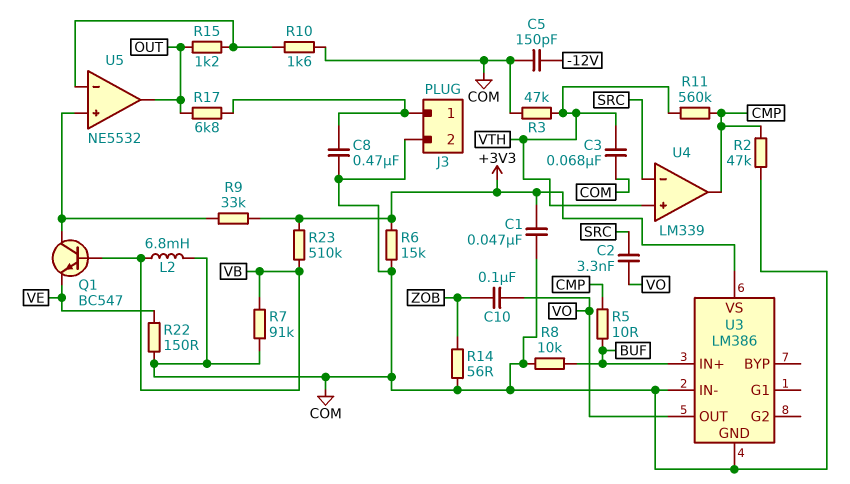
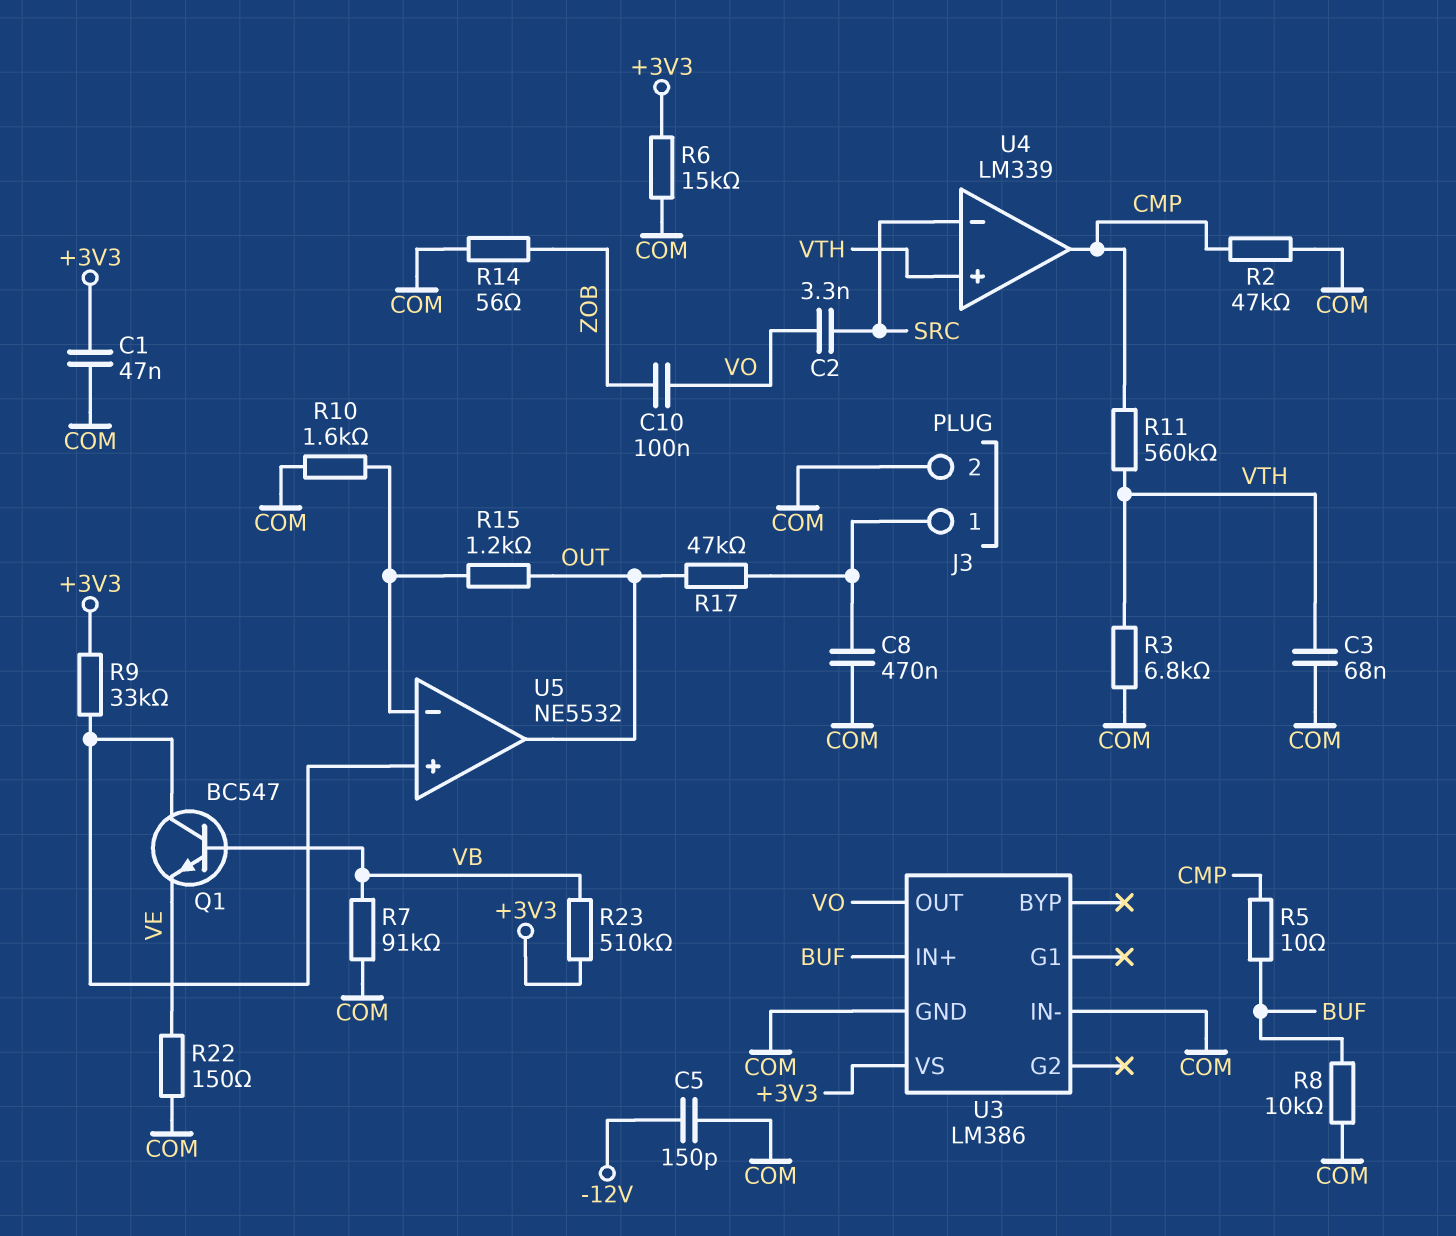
L2: 6.8mH (COM, VB) -> none
R3: 47k (COM, VTH) -> 6.8k (COM, VTH)
R17: 6.8k (J3/1, OUT) -> 47k (J3/1, OUT)

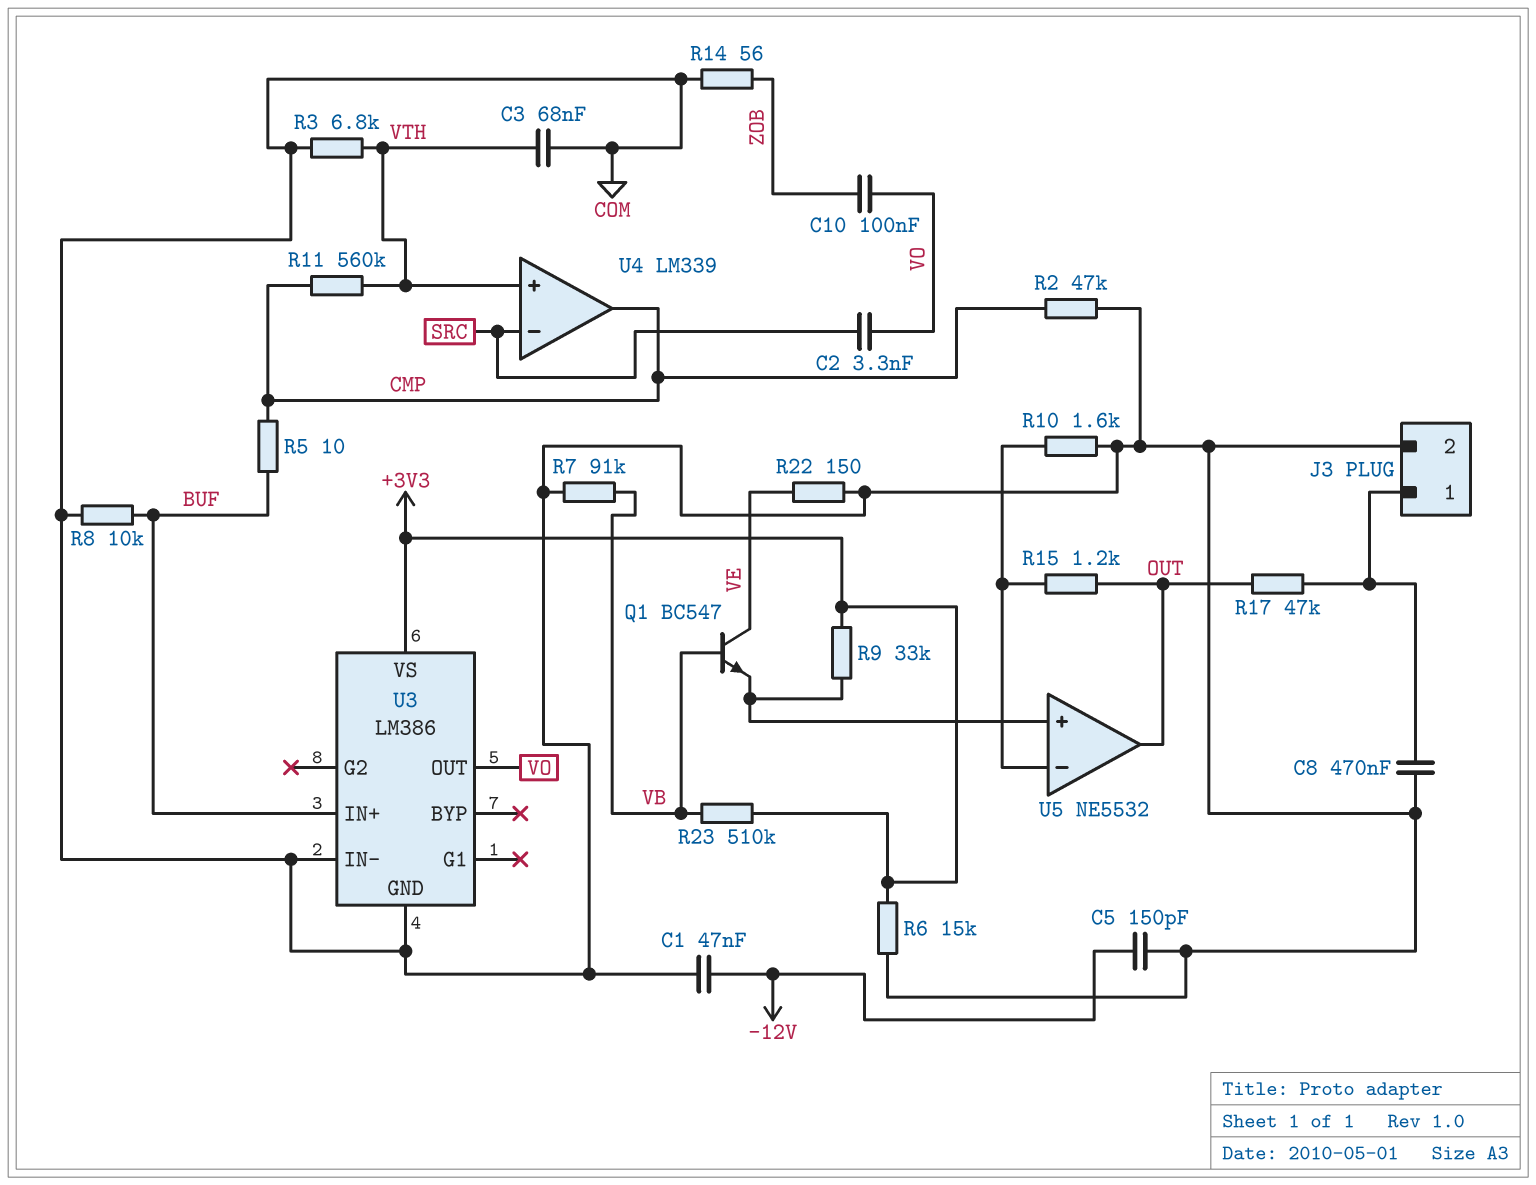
C1: 47nF (+3V3, COM) -> 47nF (-12V, COM)
Q1: NPN BC547 (B VB, C U5/in+, E VE) -> NPN BC547 (B VB, C VE, E U5/in+)

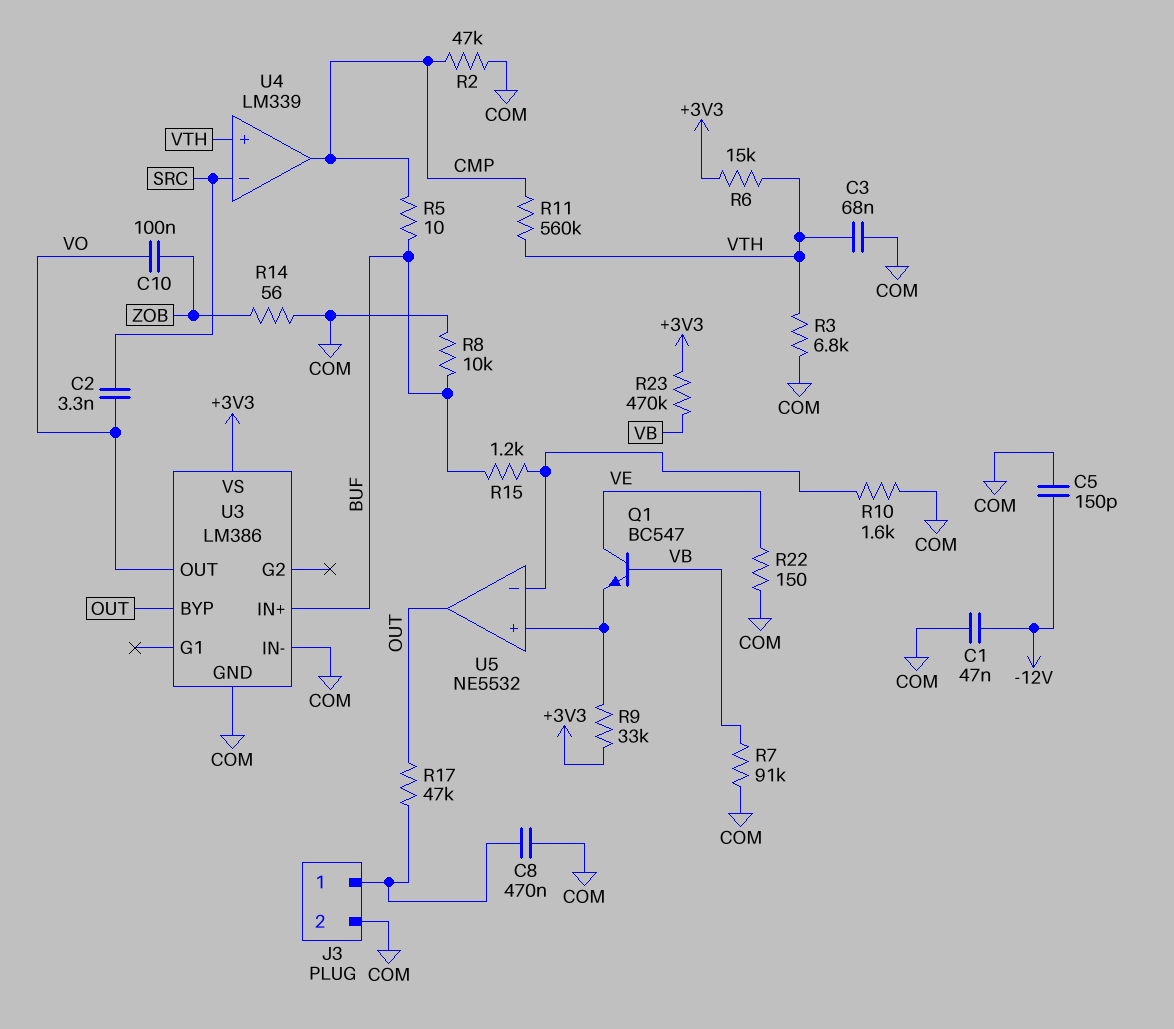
R6: 15k (+3V3, COM) -> 15k (+3V3, VTH)
R15: 1.2k (OUT, U5/in-) -> 1.2k (BUF, U5/in-)
R23: 510k (+3V3, VB) -> 470k (+3V3, VB)
U3 pin BYP: none -> OUT

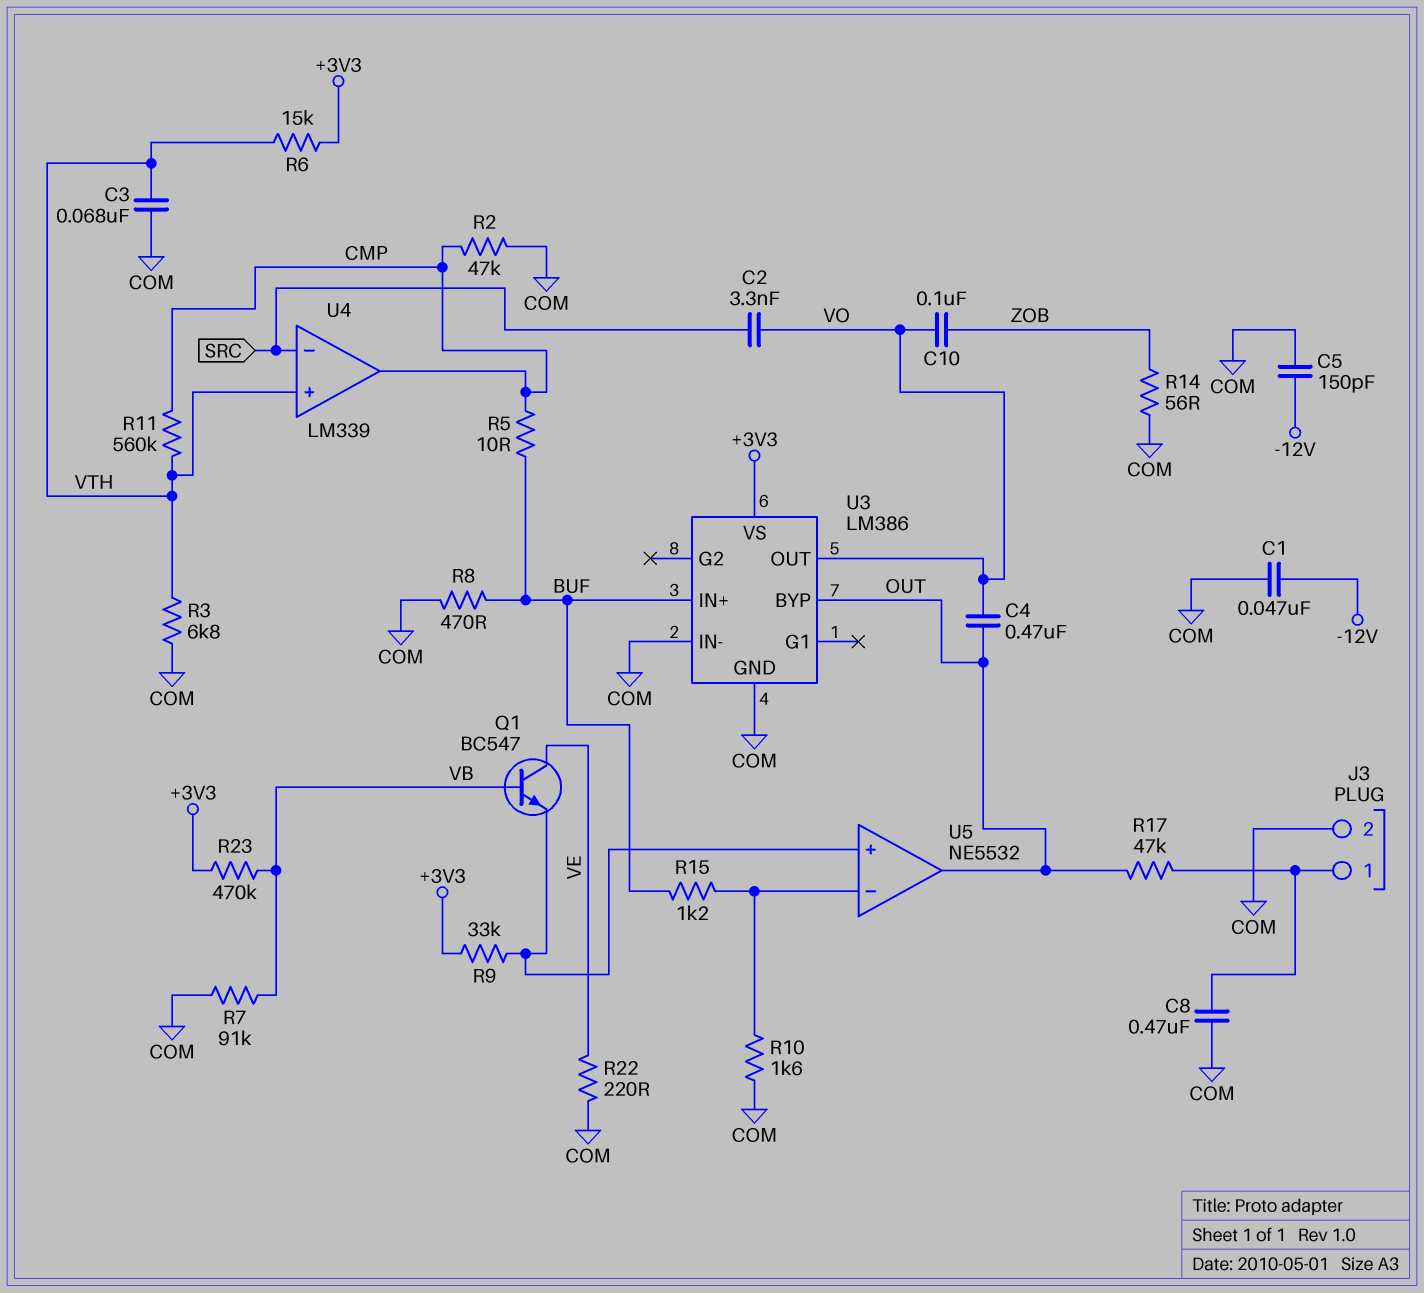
C4: none -> 470nF (OUT, VO)
R8: 10k (BUF, COM) -> 470 (BUF, COM)
R22: 150 (COM, VE) -> 220 (COM, VE)

